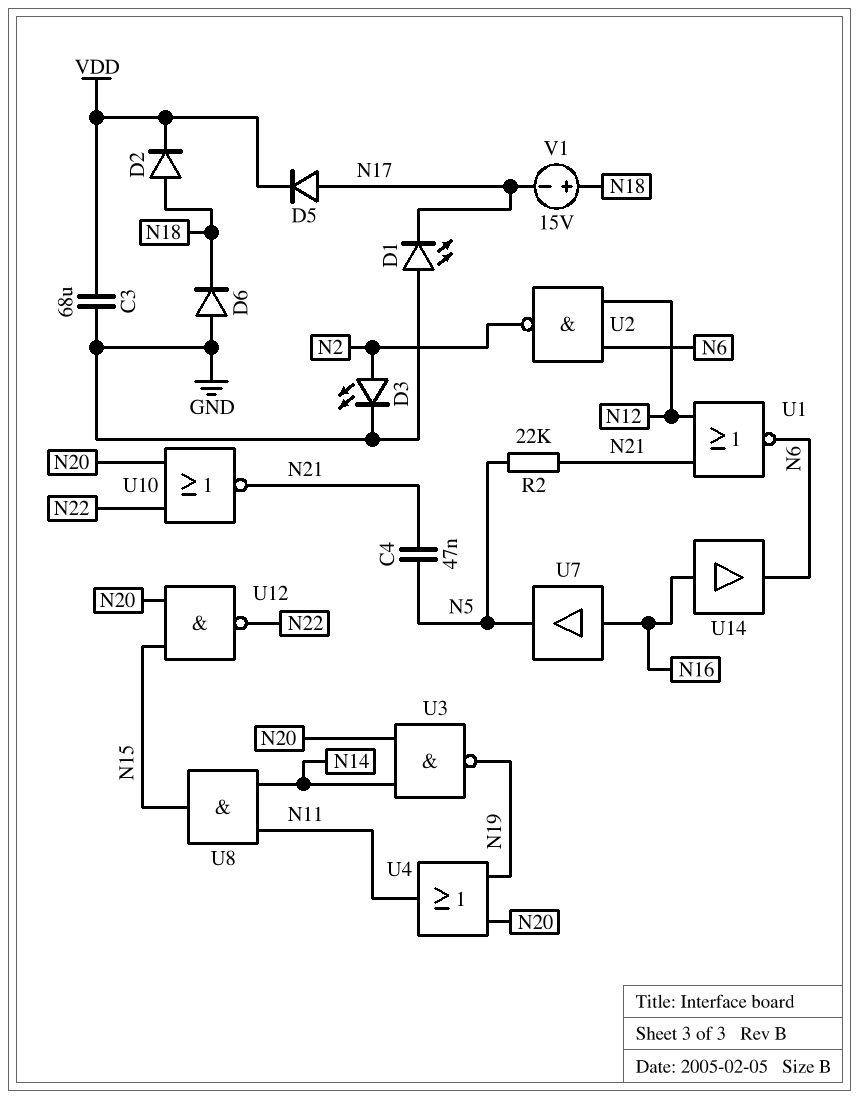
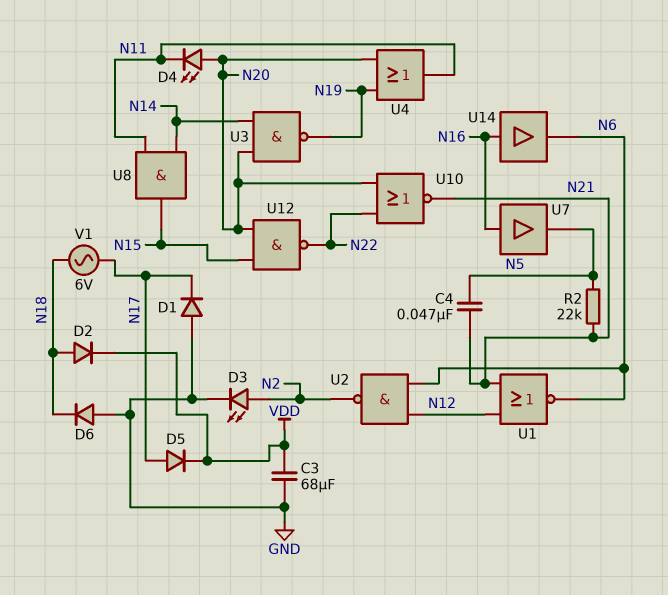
D1: LED (A GND, K N17) -> diode (A GND, K N17)
D4: none -> LED (A N20, K N11)
V1: 15V (plus N18, minus N17) -> AC 6V (N17, N18)

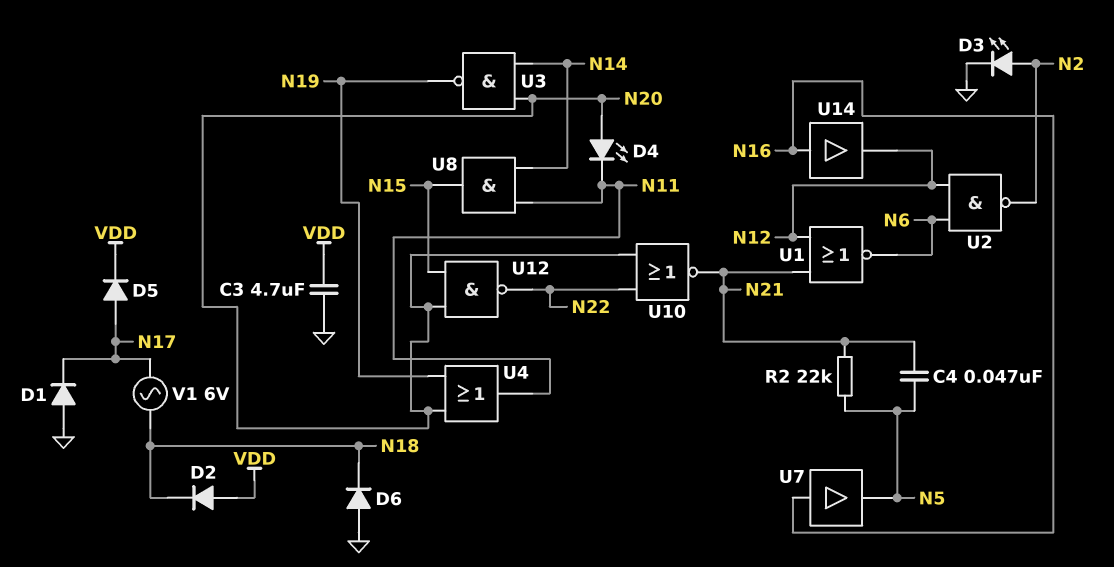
C3: 68uF (GND, VDD) -> 4.7uF (GND, VDD)
D2: diode (A N18, K VDD) -> diode (A VDD, K N18)
U14: buffer (in N16, out N6) -> buffer (in N16, out N12)

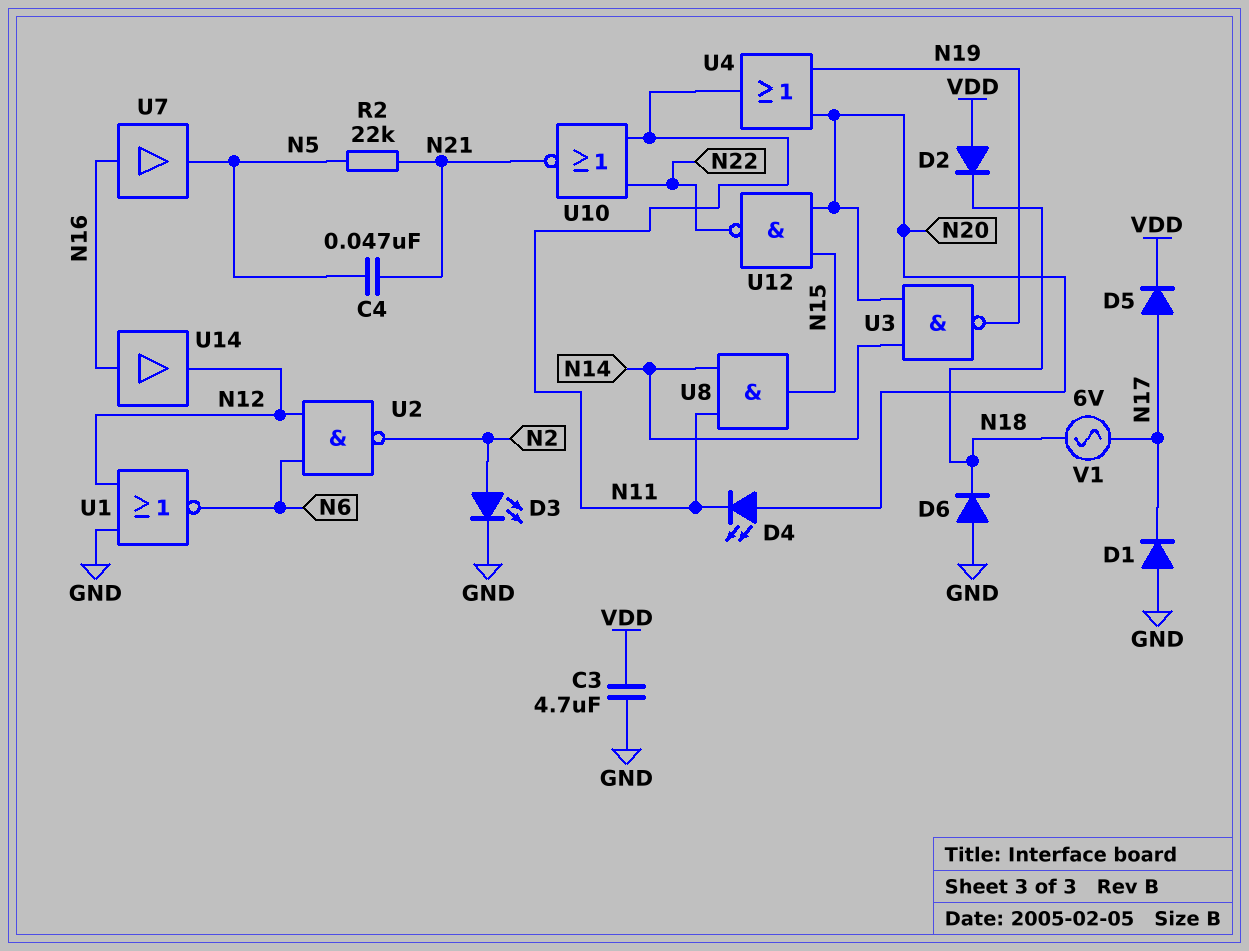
U1: NOR (in N12, in N21, out N6) -> NOR (in GND, in N12, out N6)
U10: NOR (in N20, in N22, out N21) -> NOR (in N11, in N22, out N21)

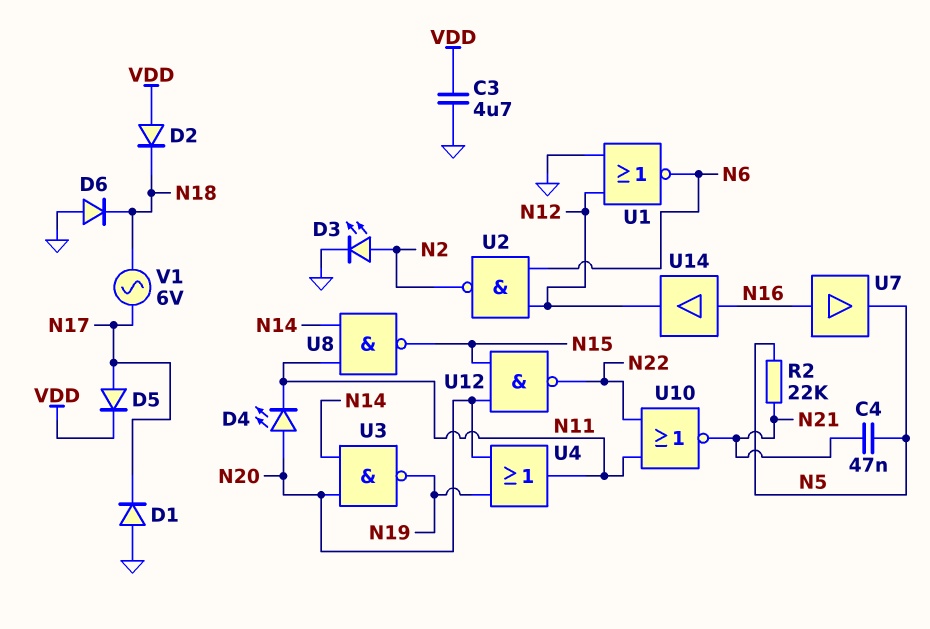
U8: AND (in N11, in N14, out N15) -> NAND (in N11, in N14, out N15)

